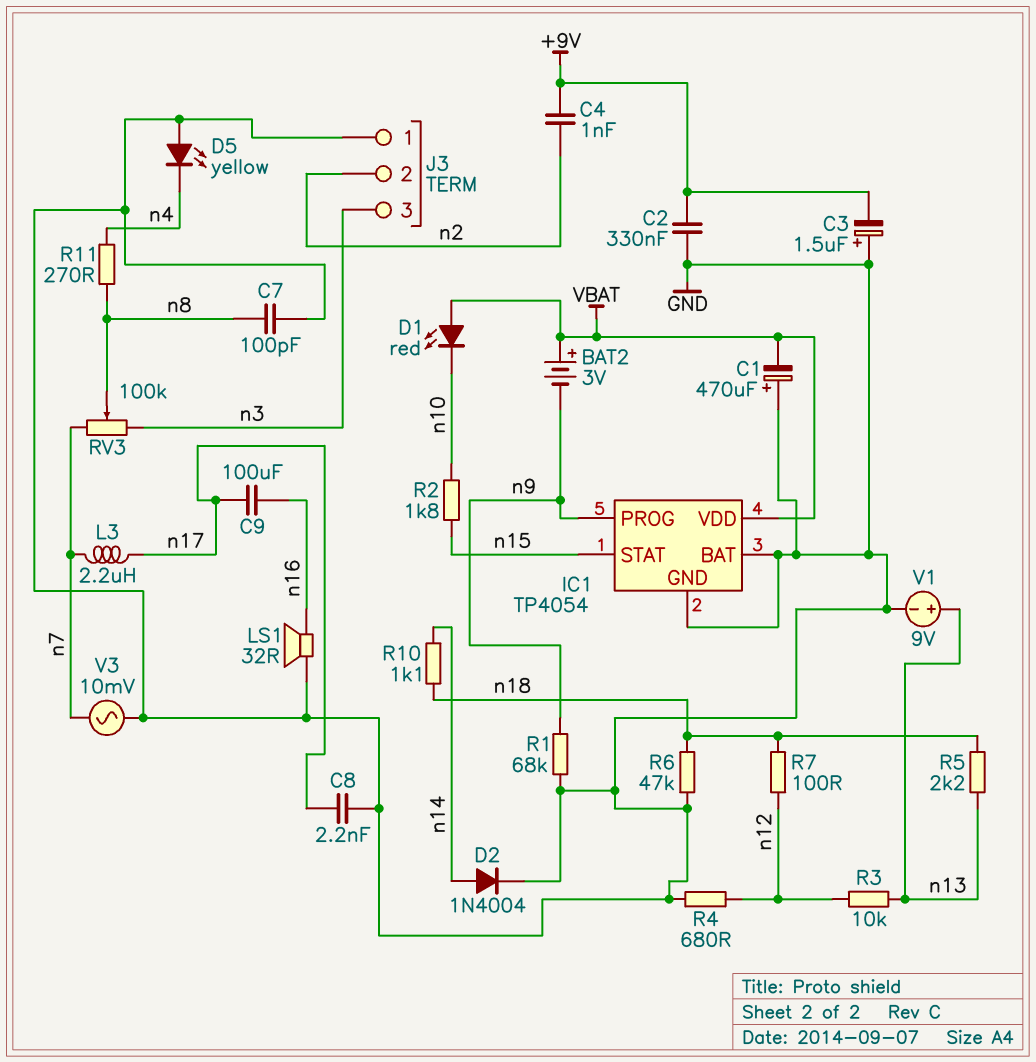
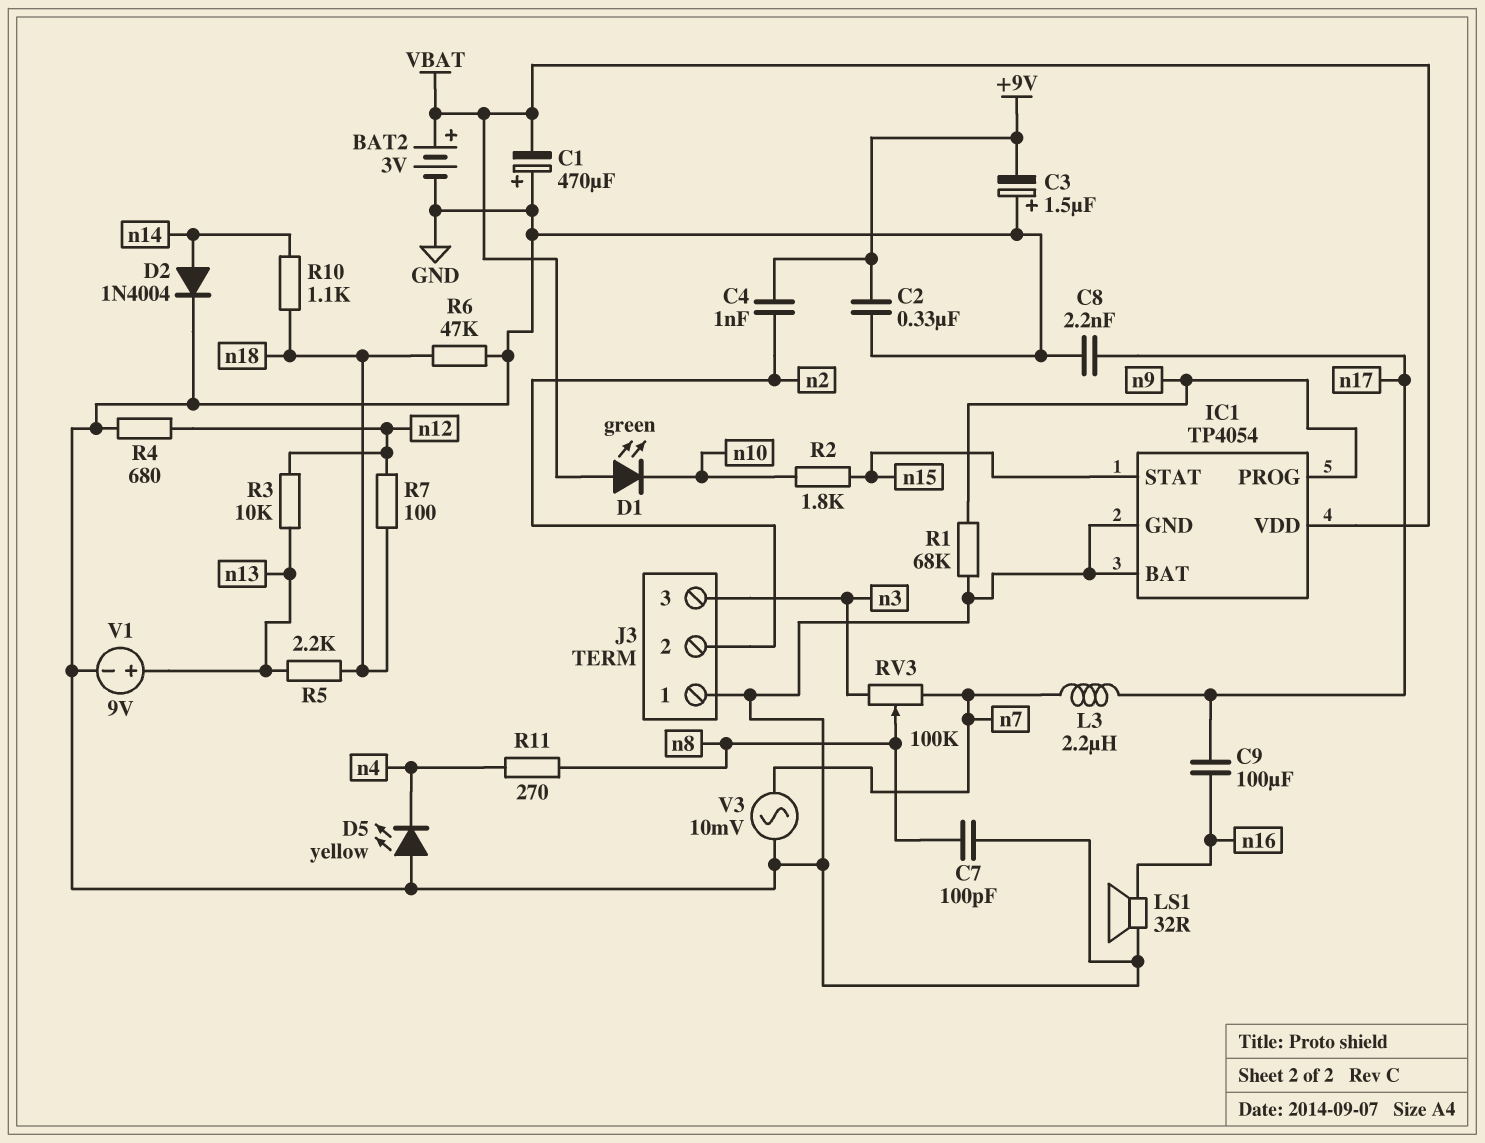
BAT2: 3V (plus VBAT, minus n9) -> 3V (plus VBAT, minus GND)
D1: LED red (A VBAT, K n10) -> LED green (A VBAT, K n10)

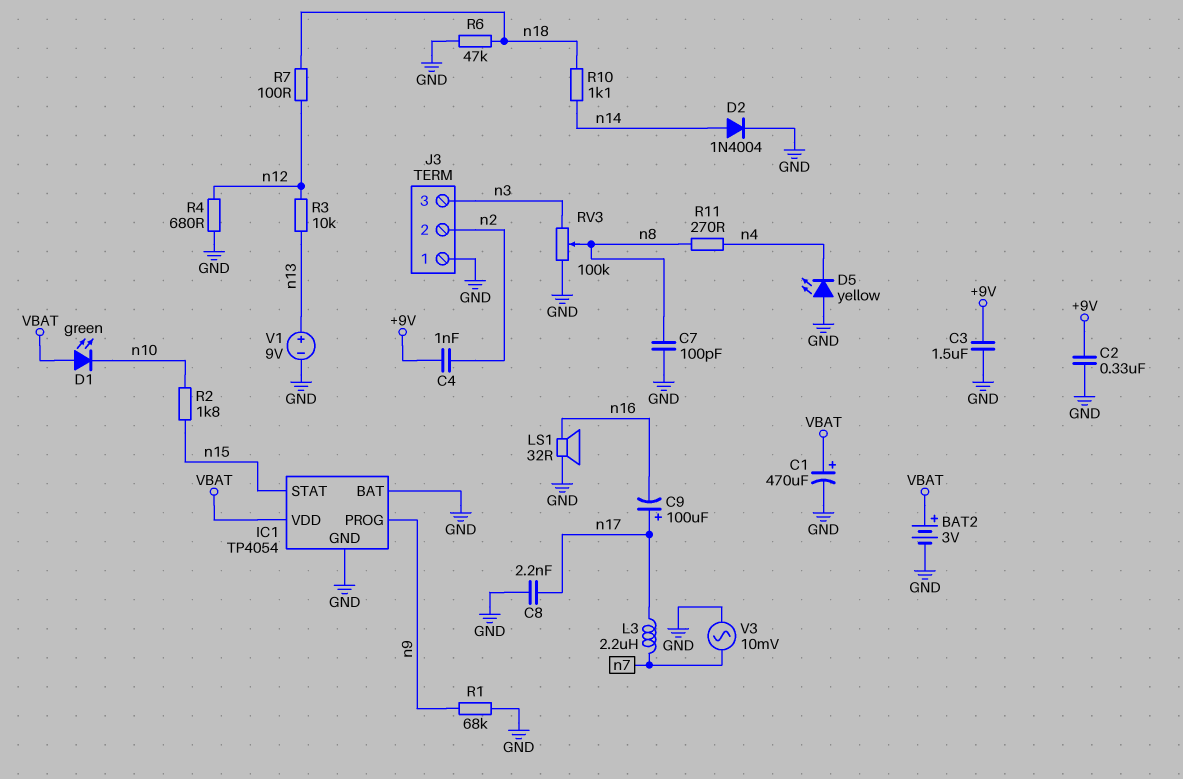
C1: 470uF (plus GND, minus VBAT) -> 470uF (plus VBAT, minus GND)
C3: 1.5uF (plus GND, minus +9V) -> 1.5uF (+9V, GND)
C9: 100uF (n16, n17) -> 100uF (plus n17, minus n16)
R5: 2.2k (n13, n18) -> none
RV3: 100k (n3, n7, wiper n8) -> 100k (GND, n3, wiper n8)

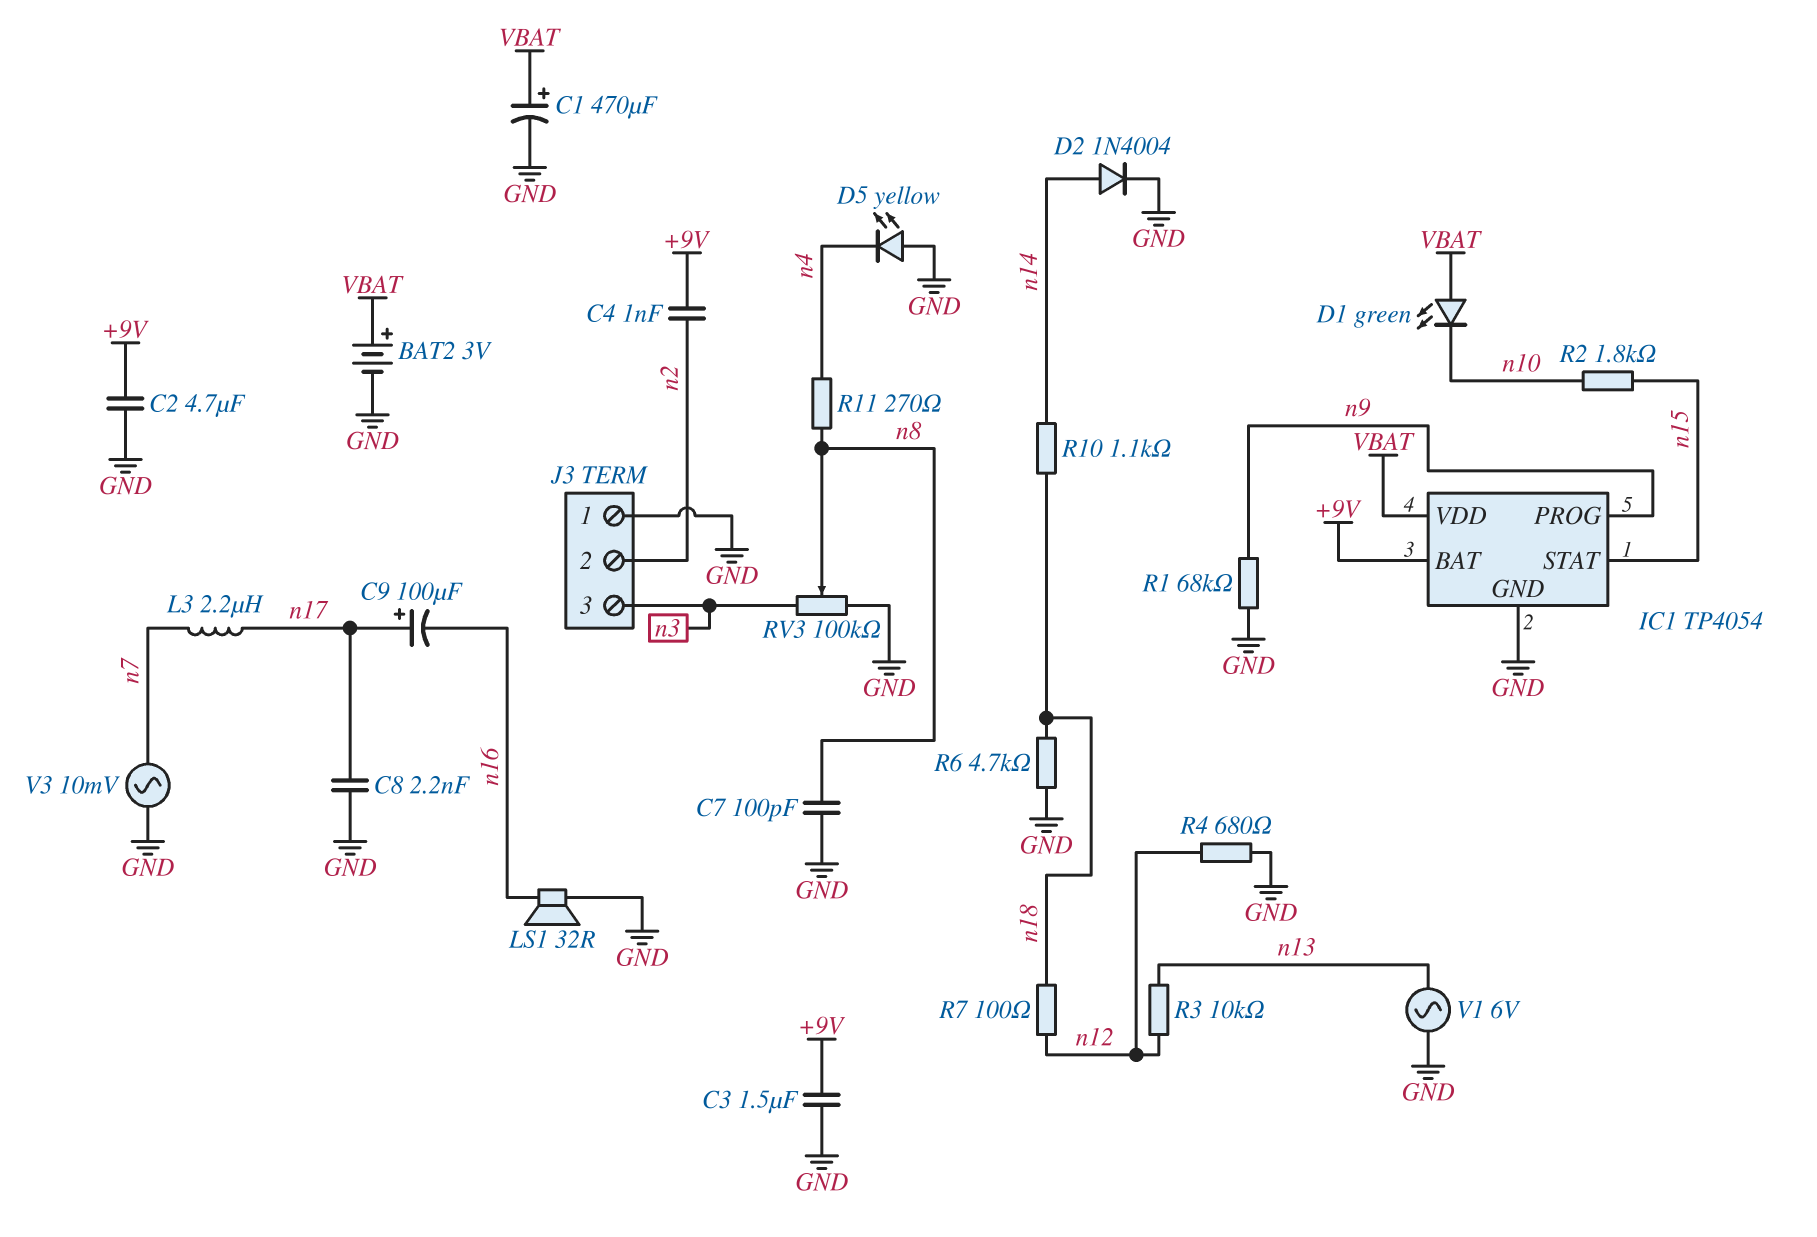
C2: 330nF (+9V, GND) -> 4.7uF (+9V, GND)
IC1 pin BAT: GND -> +9V
R6: 47k (GND, n18) -> 4.7k (GND, n18)
V1: 9V (plus n13, minus GND) -> AC 6V (GND, n13)

